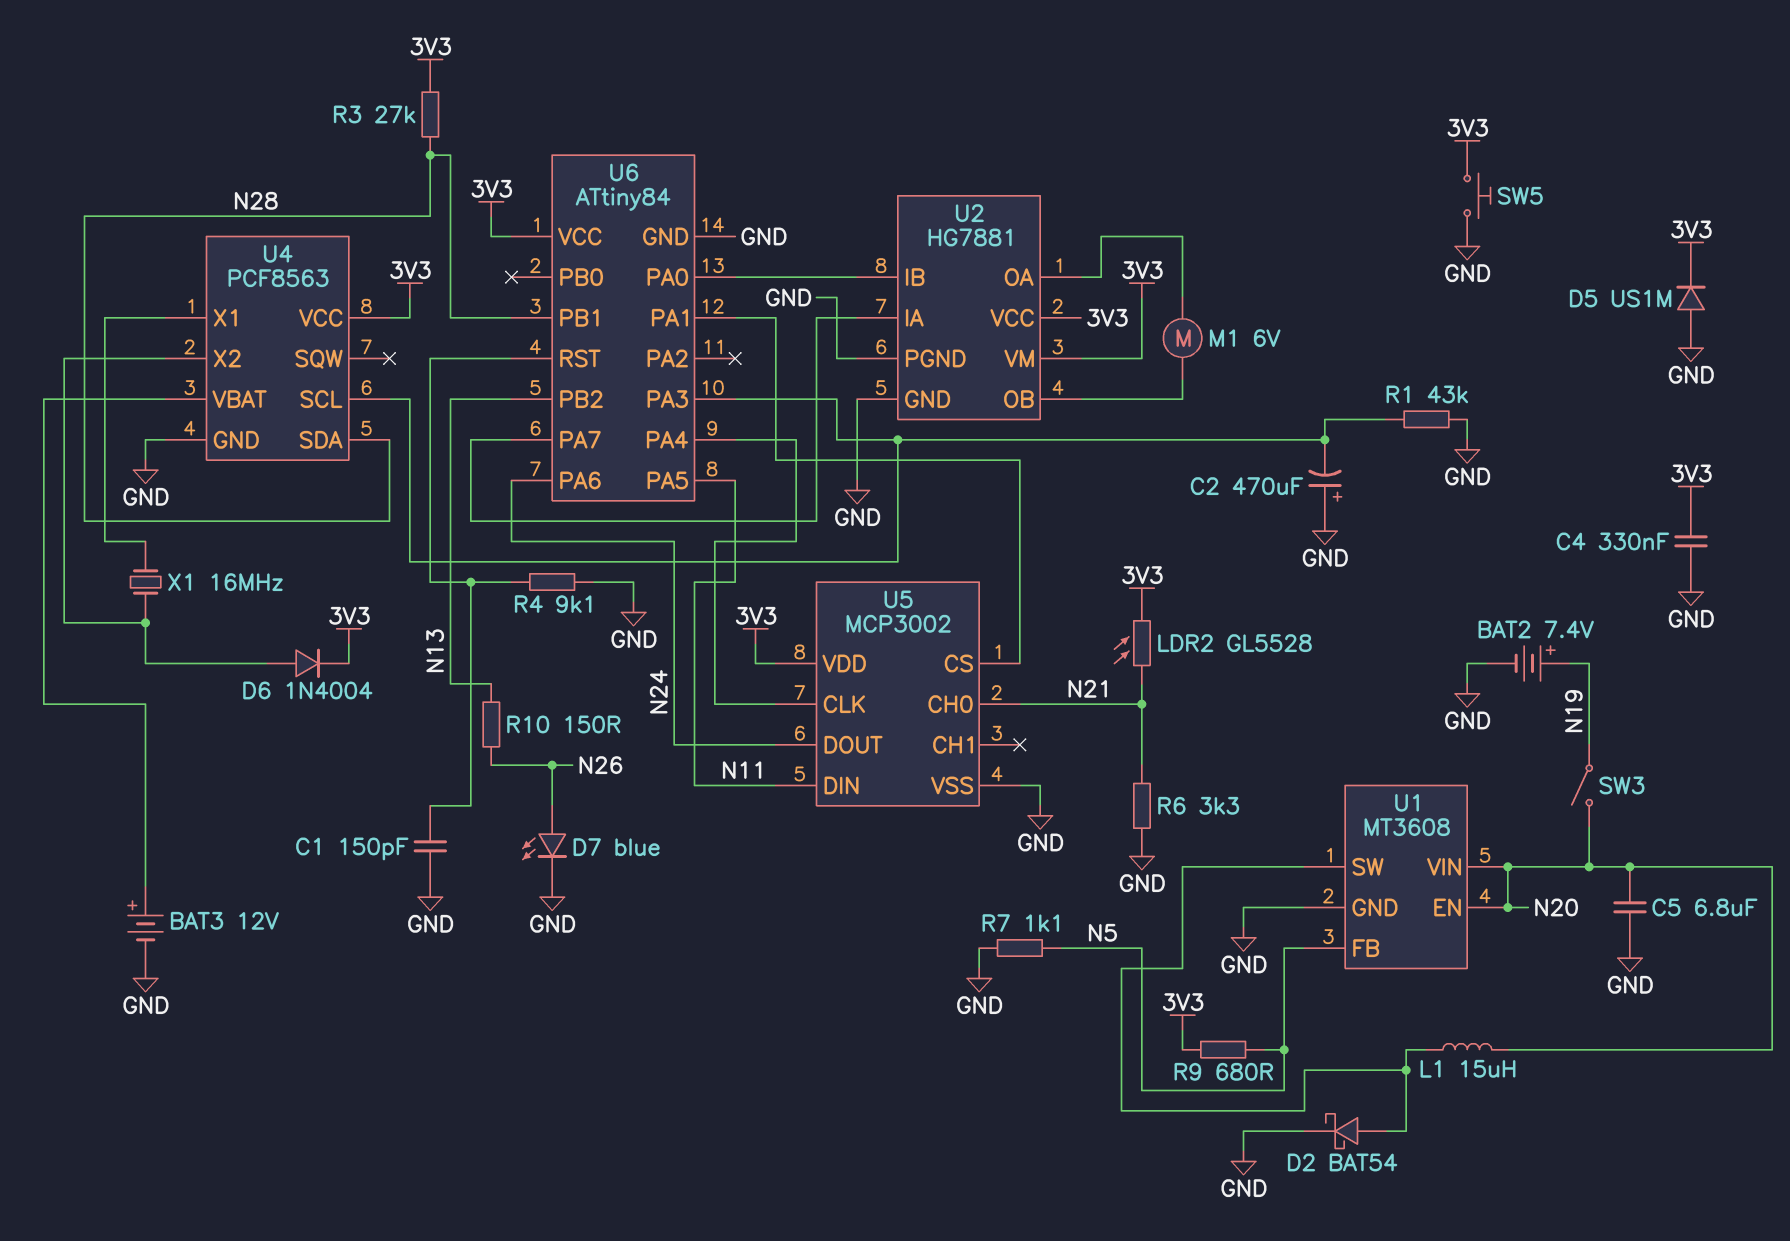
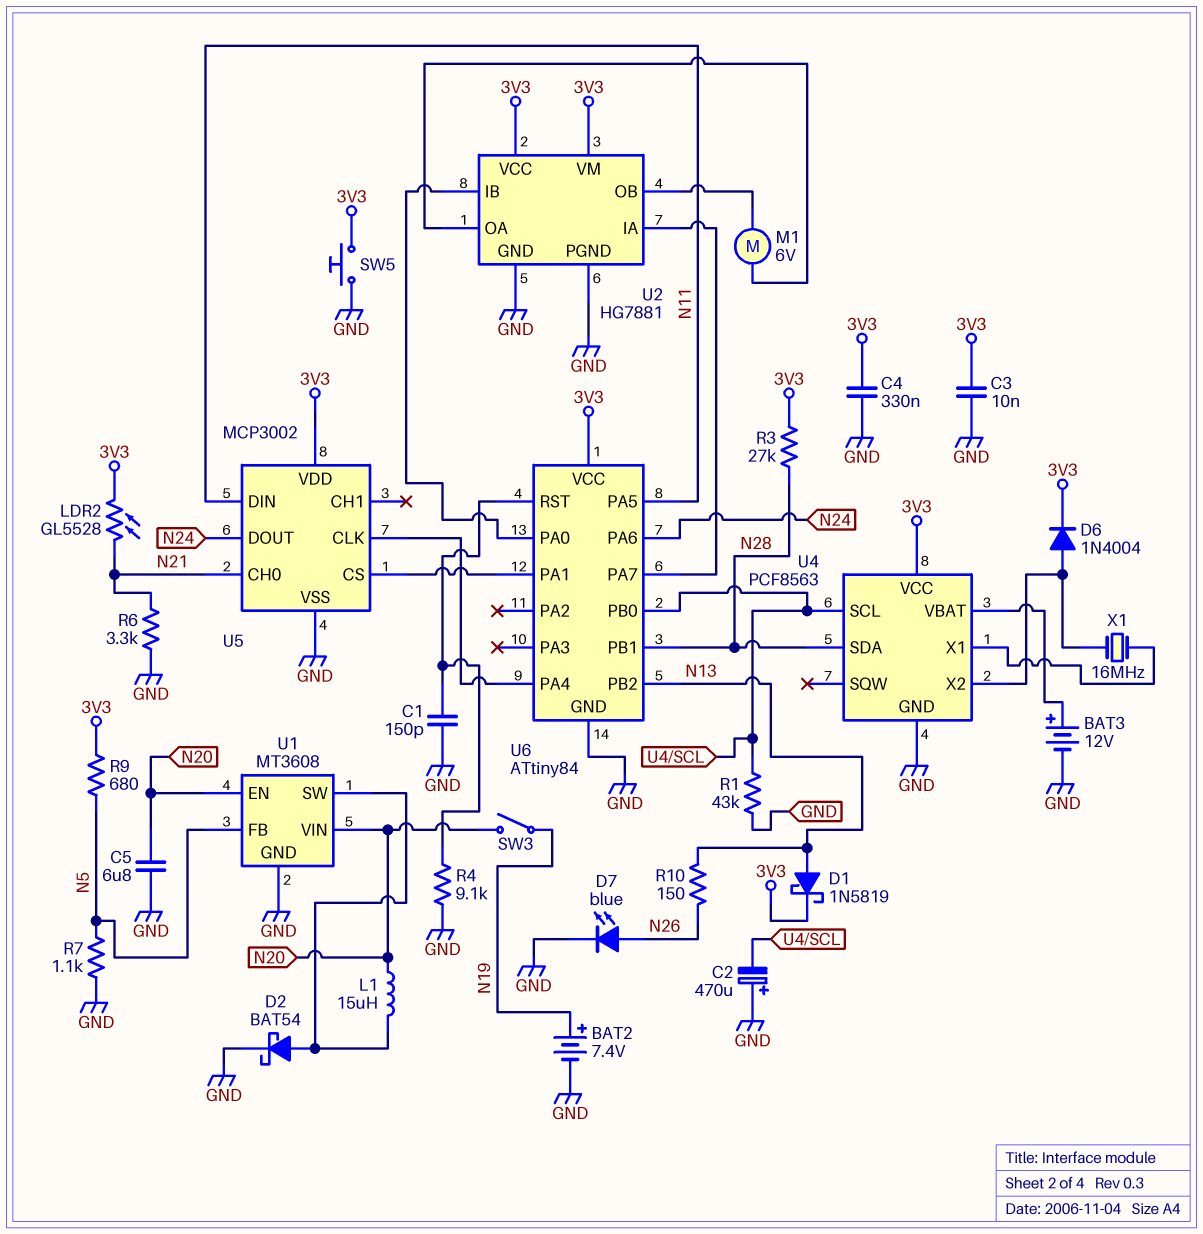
C3: none -> 10nF (3V3, GND)
D1: none -> schottky 1N5819 (A N13, K 3V3)
D5: diode US1M (A GND, K 3V3) -> none
U6 pin PA3: U4/SCL -> none
U6 pin PB0: none -> U4/SCL

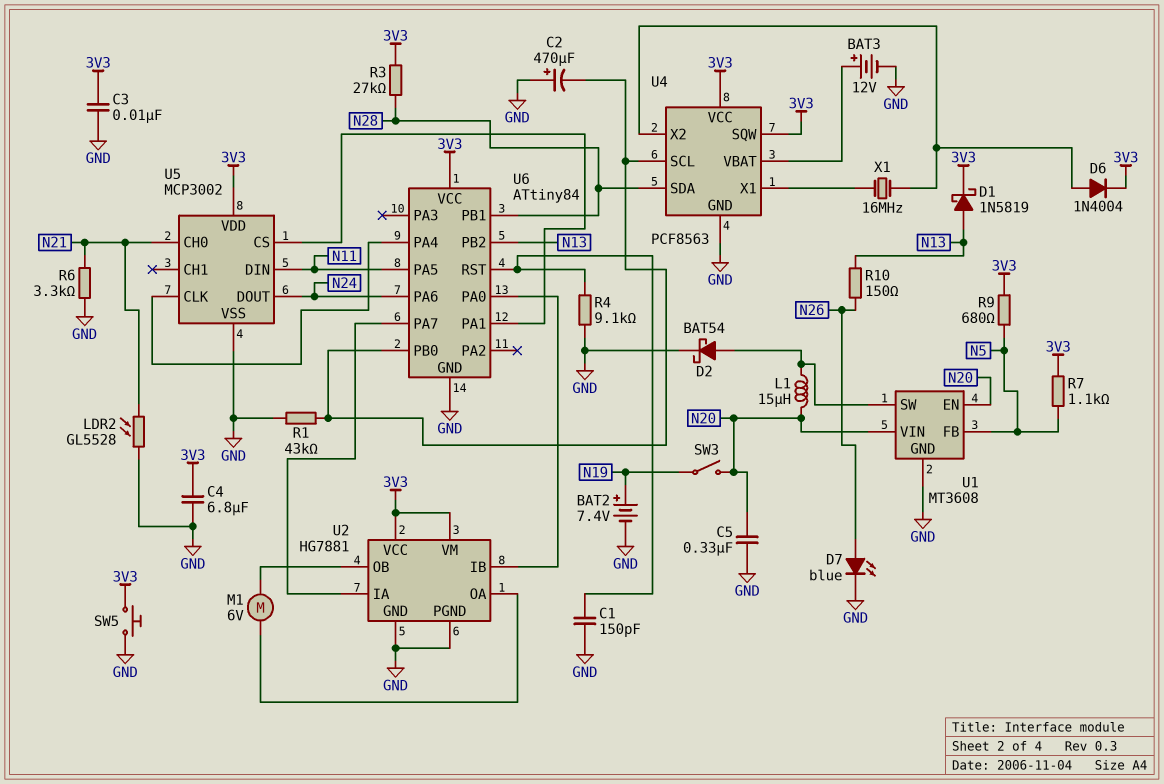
C4: 330nF (3V3, GND) -> 6.8uF (3V3, GND)
C5: 6.8uF (GND, N20) -> 330nF (GND, N20)
LDR2: GL5528 (3V3, N21) -> GL5528 (GND, N21)
R7: 1.1k (GND, N5) -> 1.1k (3V3, N5)
U4 pin SQW: none -> 3V3

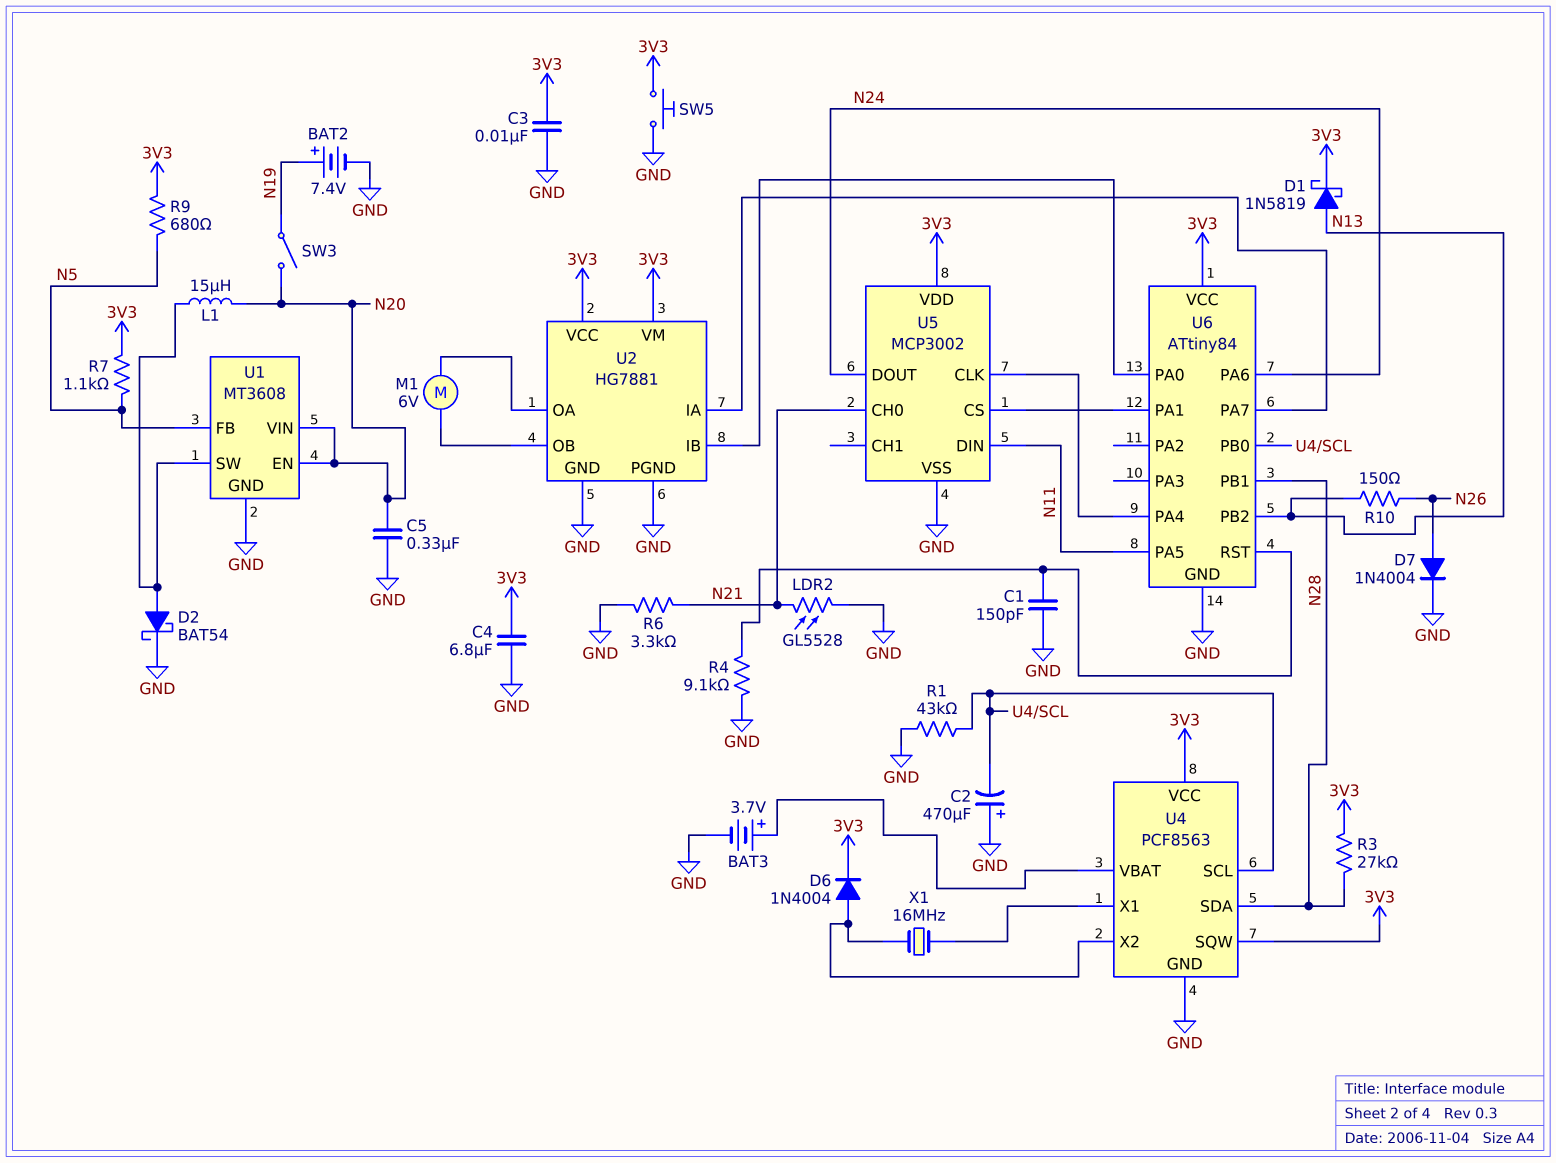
BAT3: 12V (plus U4/VBAT, minus GND) -> 3.7V (plus U4/VBAT, minus GND)
D7: LED blue (A N26, K GND) -> diode 1N4004 (A N26, K GND)

